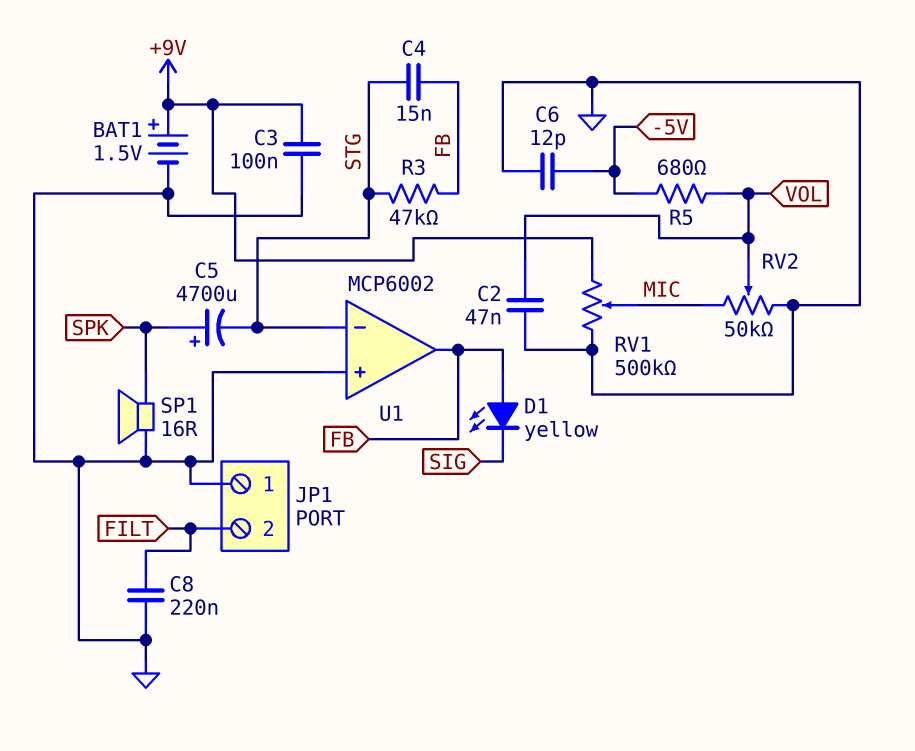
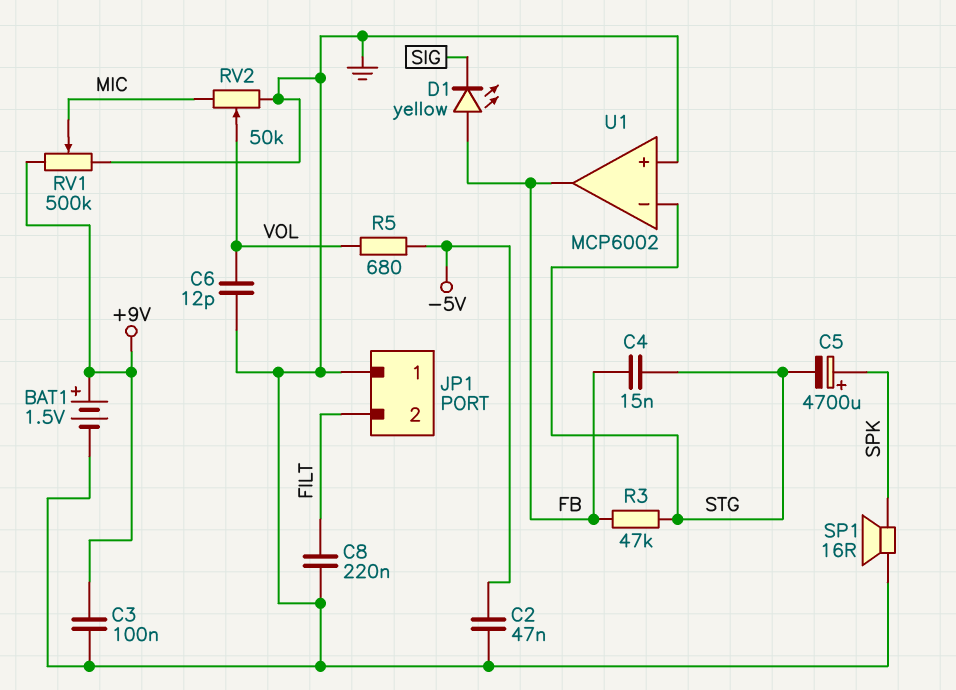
C2: 47nF (GND, VOL) -> 47nF (-5V, GND)
C6: 12pF (-5V, GND) -> 12pF (GND, VOL)

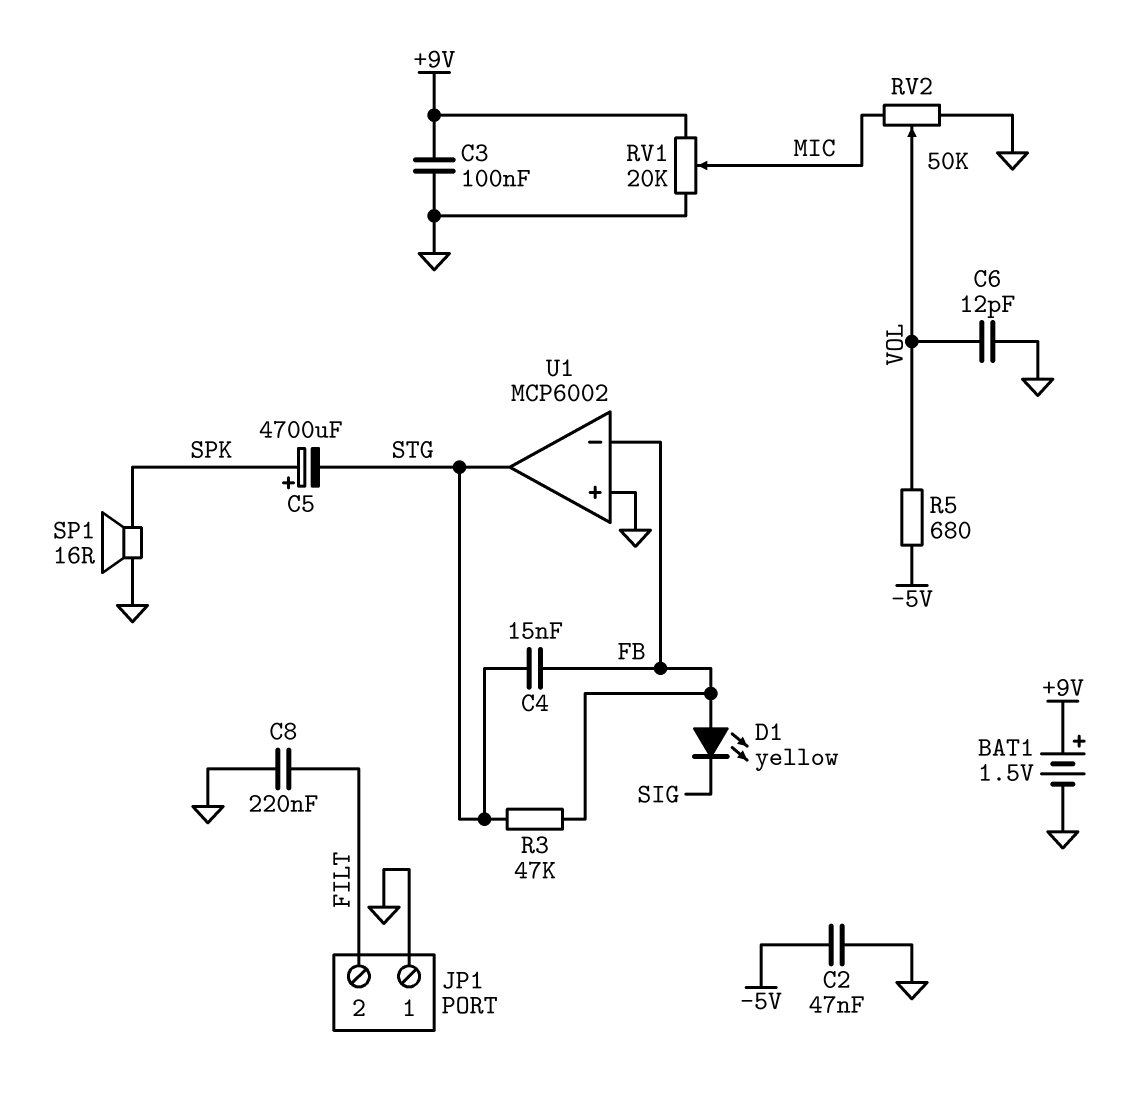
RV1: 500k (+9V, GND, wiper MIC) -> 20k (+9V, GND, wiper MIC)
U1 pin in-: STG -> FB
U1 pin out: FB -> STG

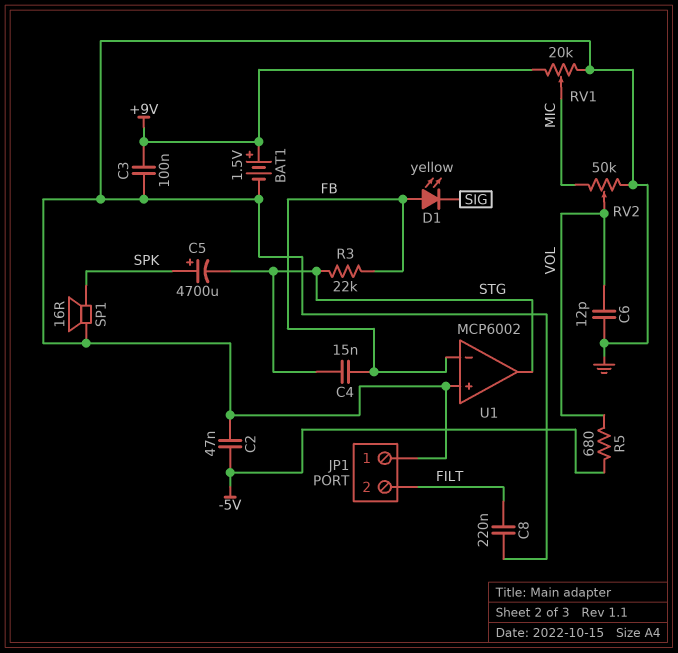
R3: 47k (FB, STG) -> 22k (FB, STG)

